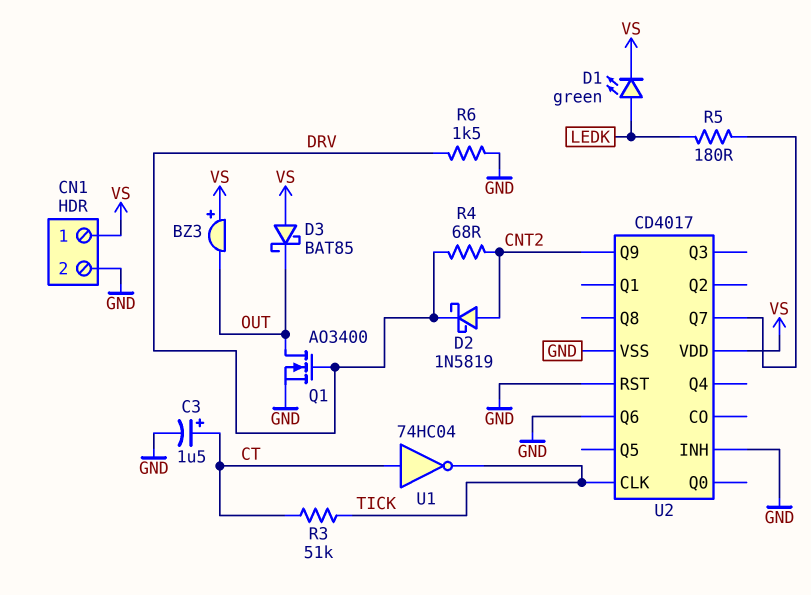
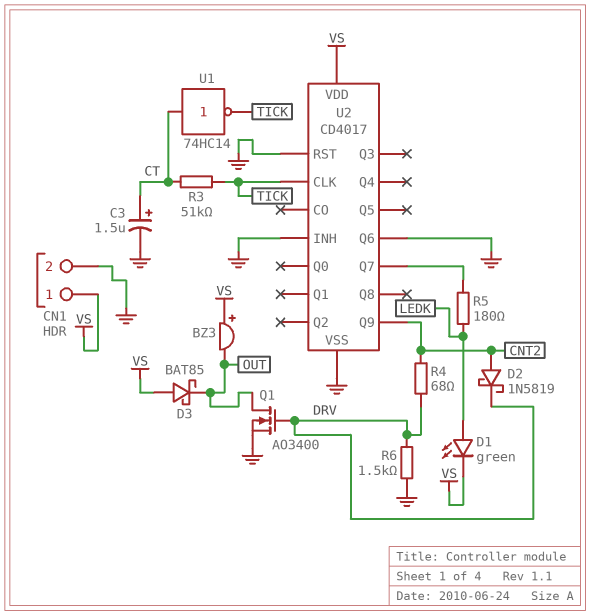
U1: NOT 74HC04 (in CT, out TICK) -> NOT 74HC14 (in CT, out TICK)

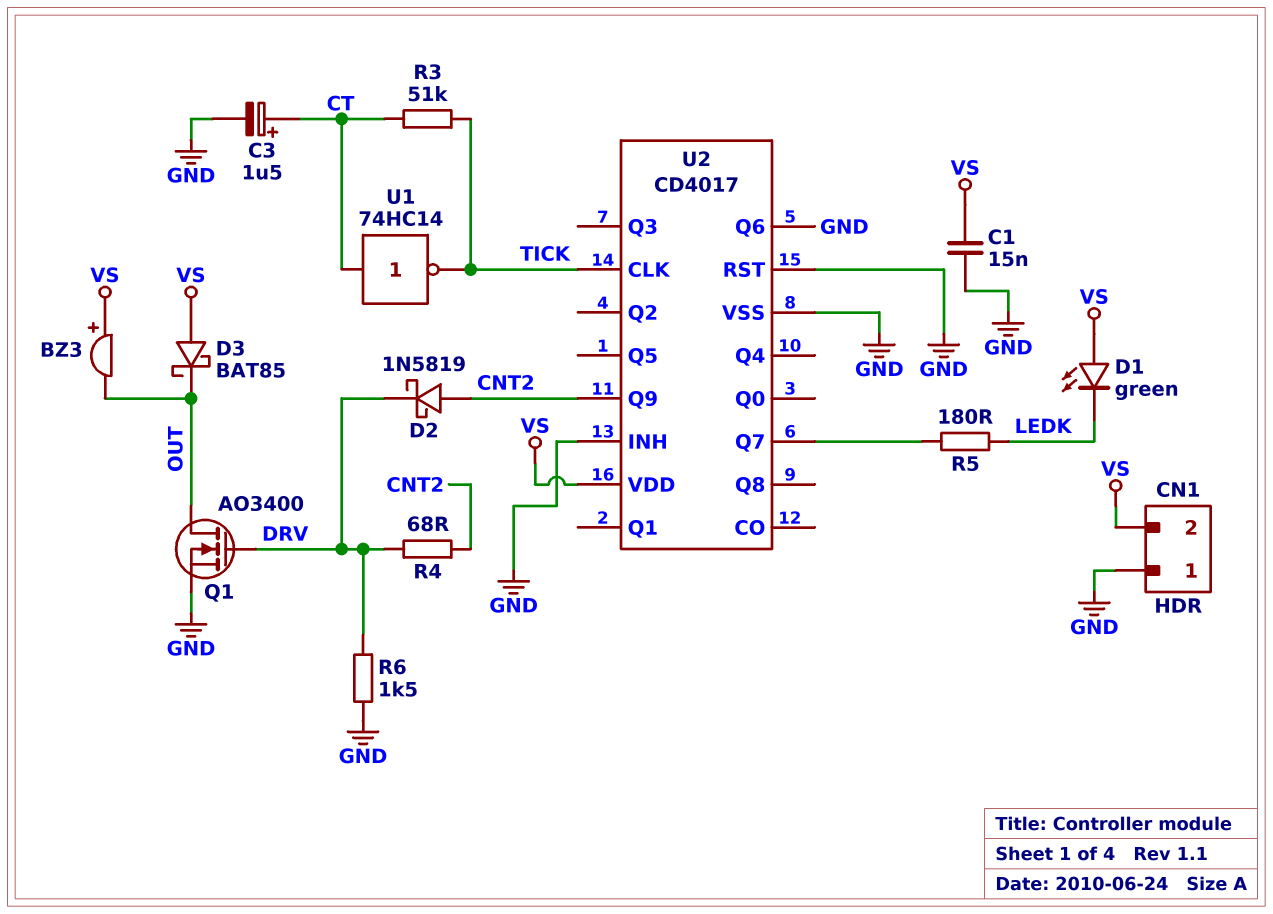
C1: none -> 15nF (GND, VS)
CN1 pin 1: VS -> GND
CN1 pin 2: GND -> VS
D1: LED green (A LEDK, K VS) -> LED green (A VS, K LEDK)

